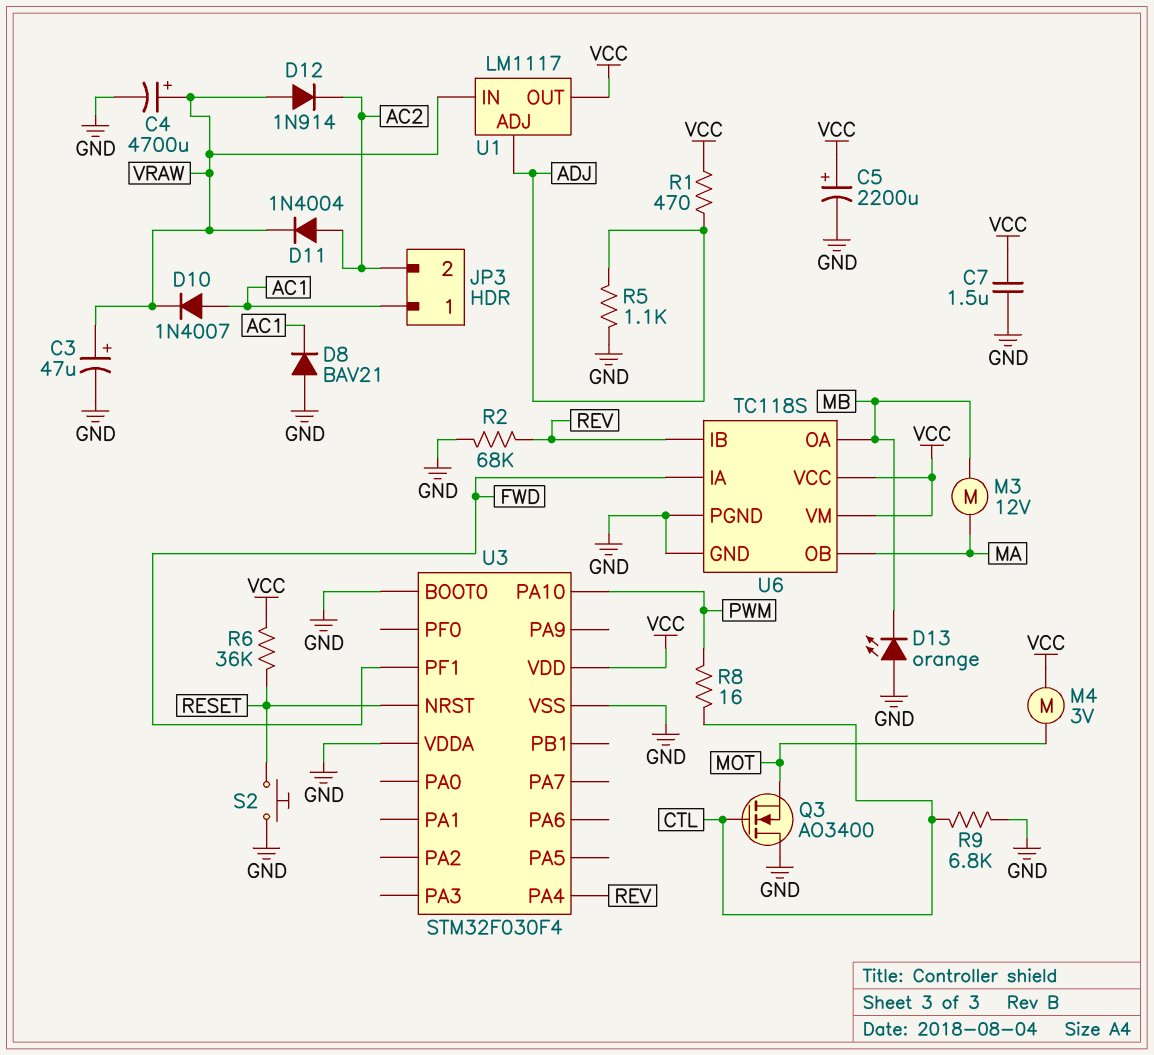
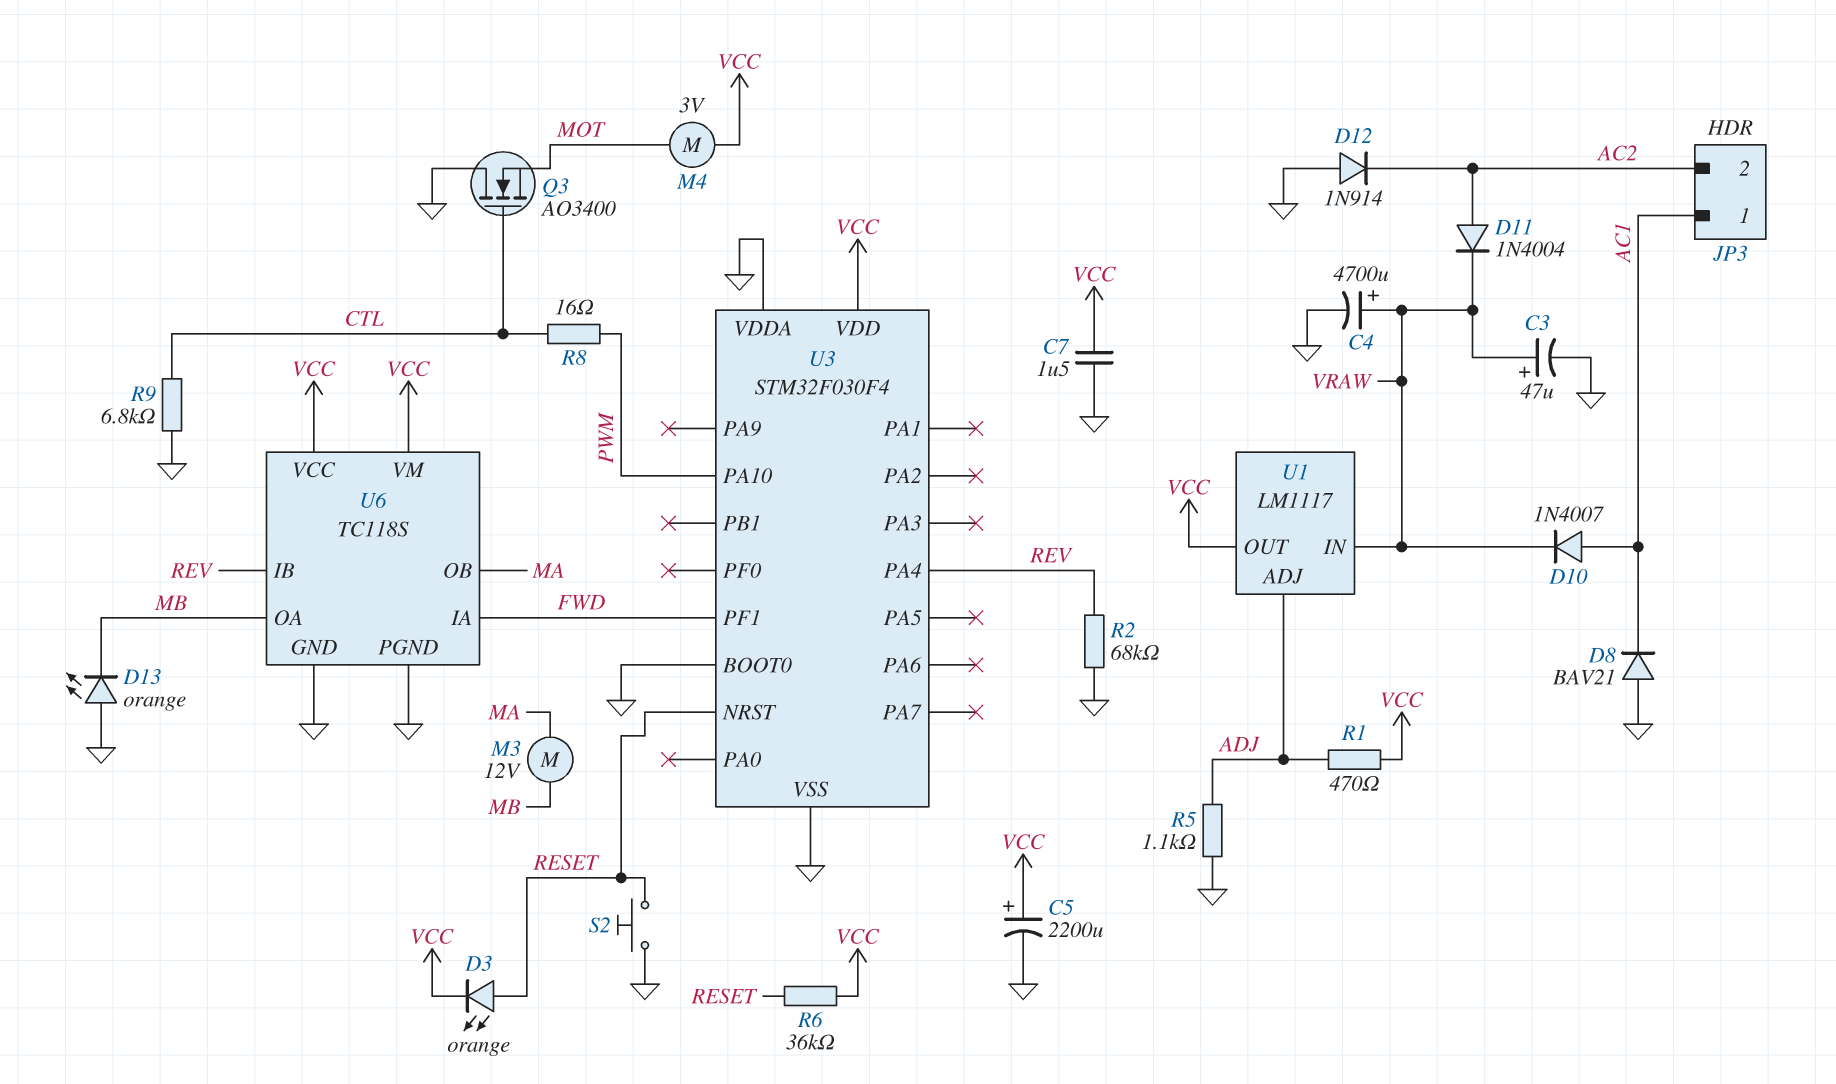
D3: none -> LED orange (A RESET, K VCC)
D12: diode 1N914 (A VRAW, K AC2) -> diode 1N914 (A GND, K AC2)

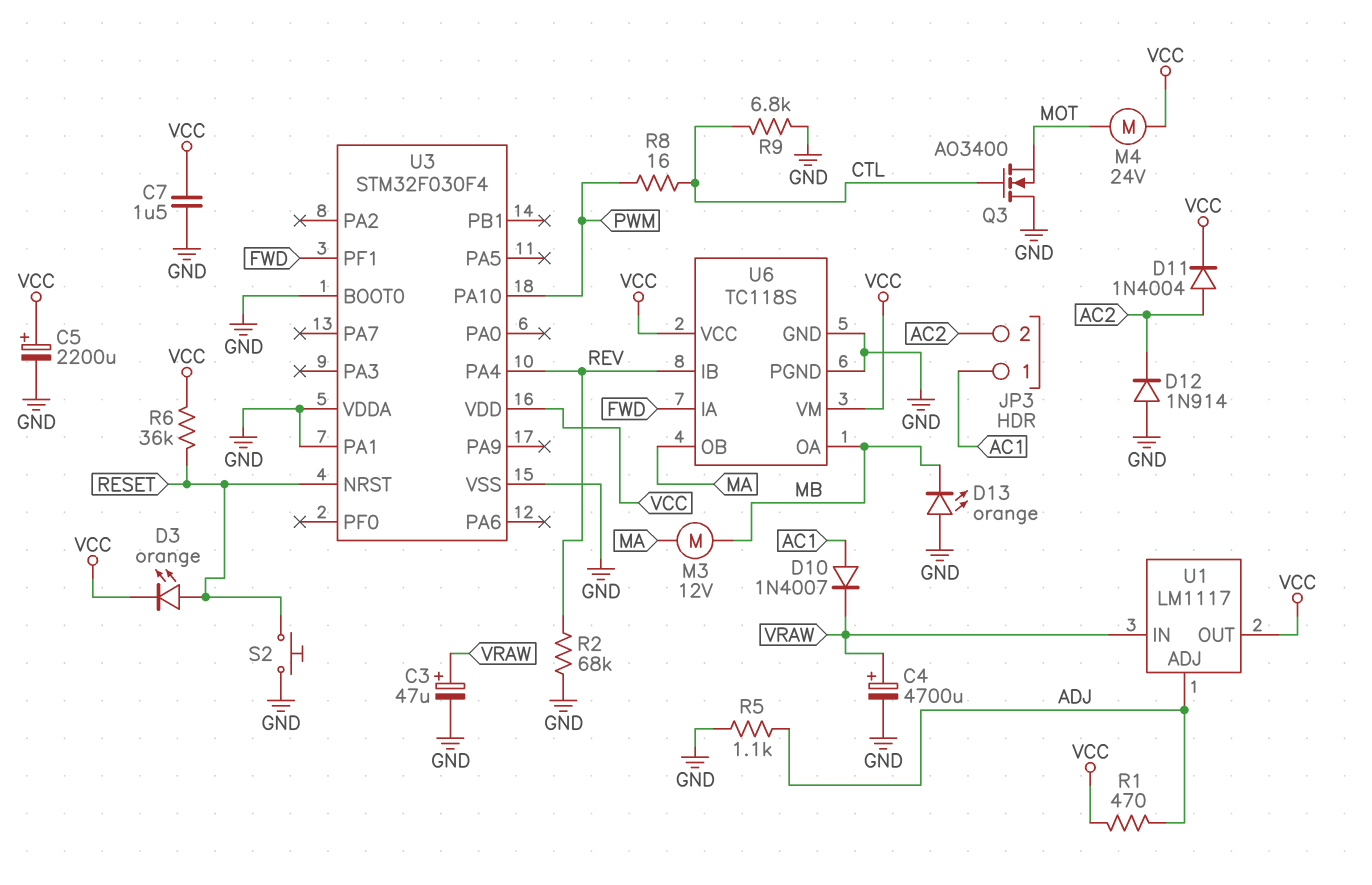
D8: diode BAV21 (A GND, K AC1) -> none
D11: diode 1N4004 (A AC2, K VRAW) -> diode 1N4004 (A AC2, K VCC)
M4: motor 3V (MOT, VCC) -> motor 24V (MOT, VCC)
U3 pin PA1: none -> GND

